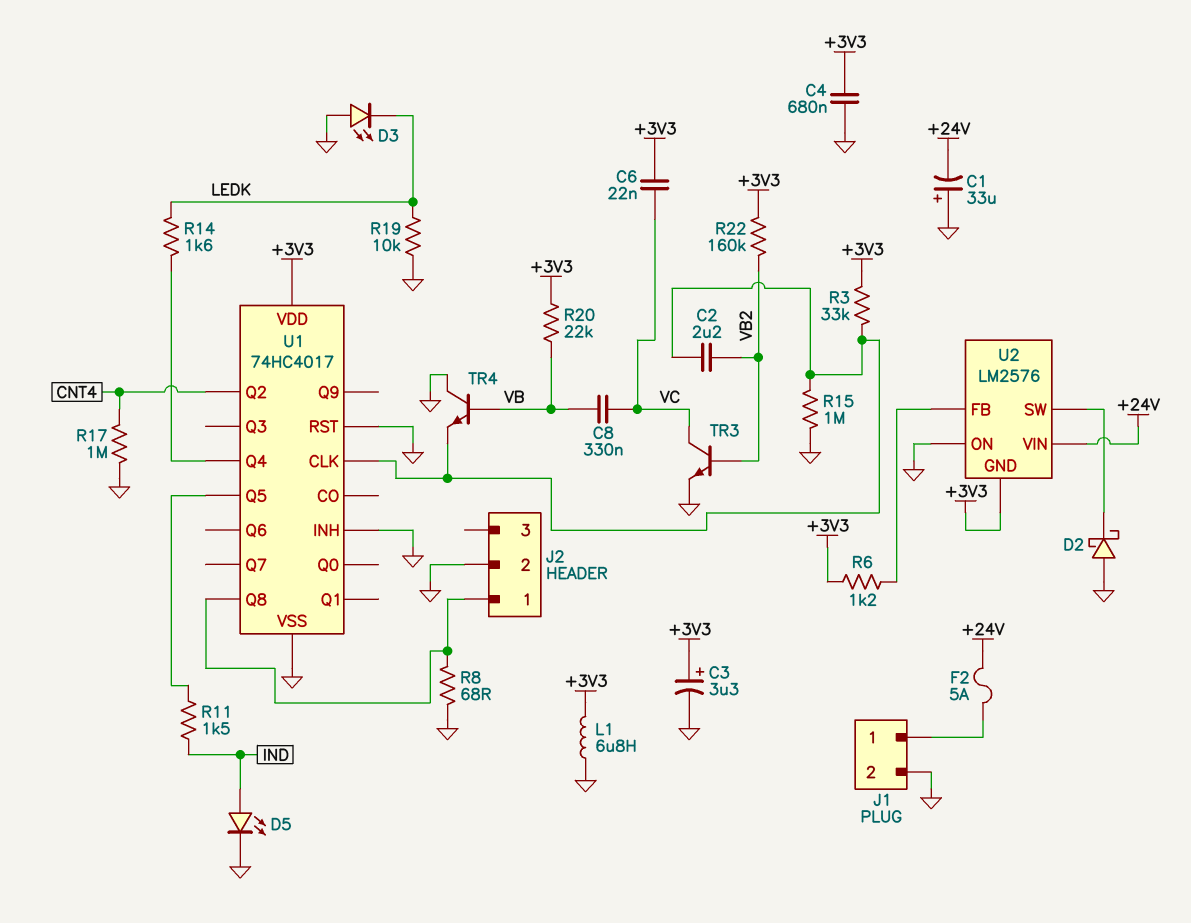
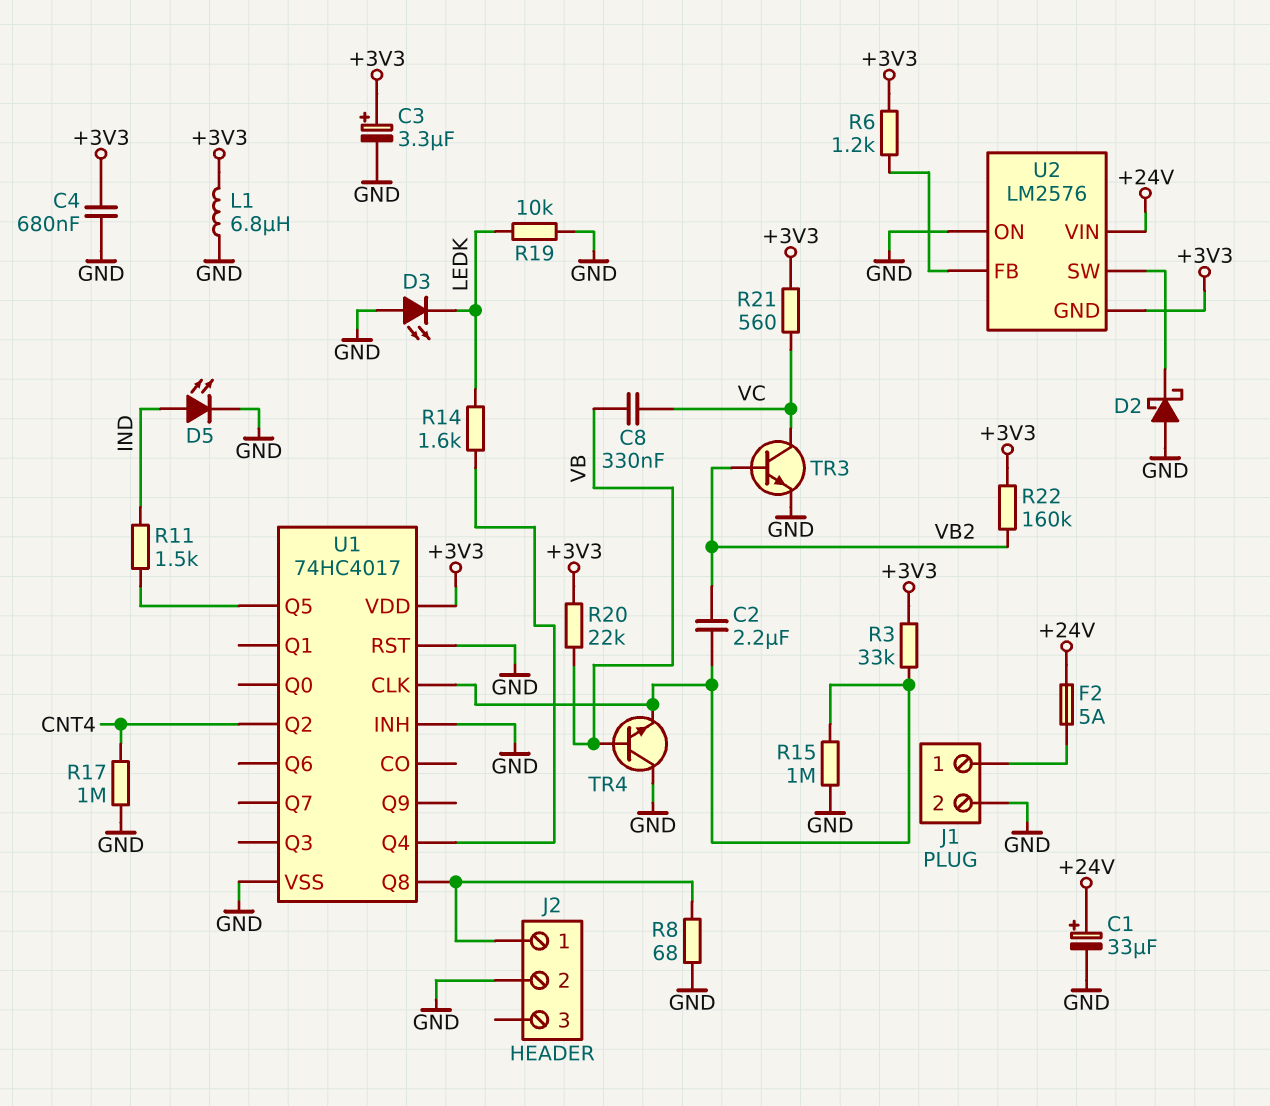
C1: 33uF (plus GND, minus +24V) -> 33uF (plus +24V, minus GND)
C6: 22nF (+3V3, VC) -> none
R21: none -> 560 (+3V3, VC)

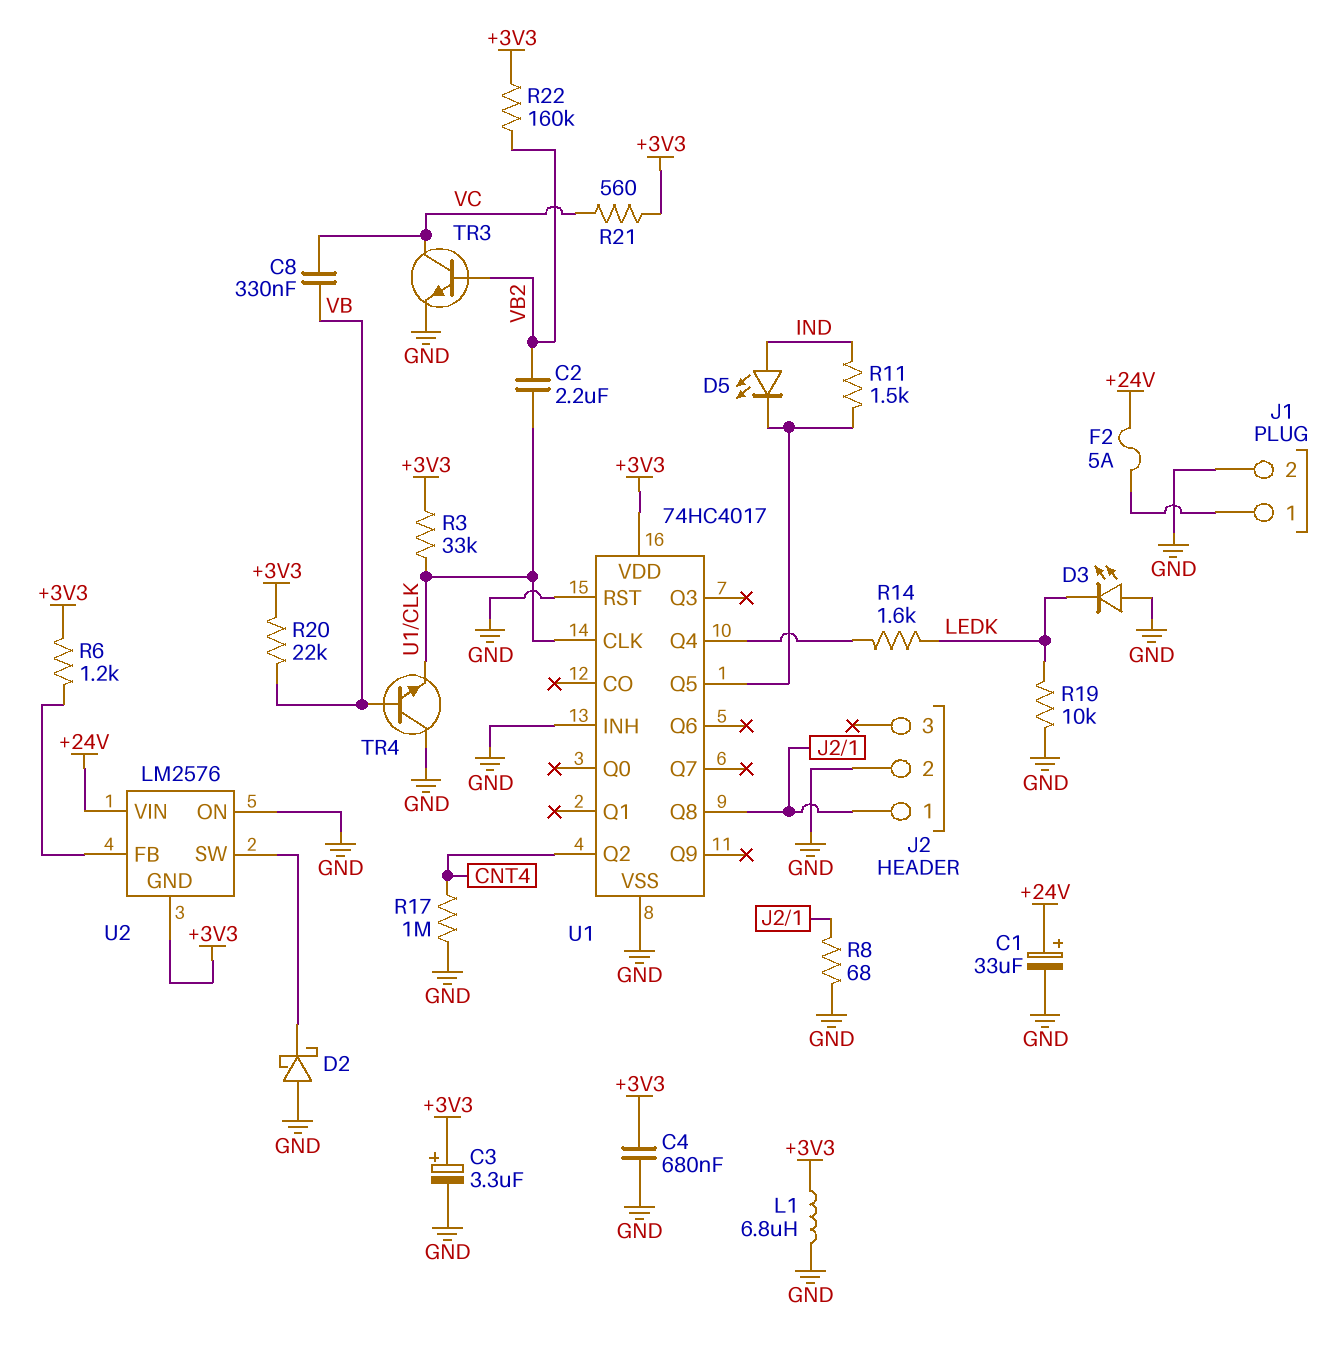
D5: LED (A IND, K GND) -> LED (A IND, K U1/Q5)
R15: 1M (GND, U1/CLK) -> none

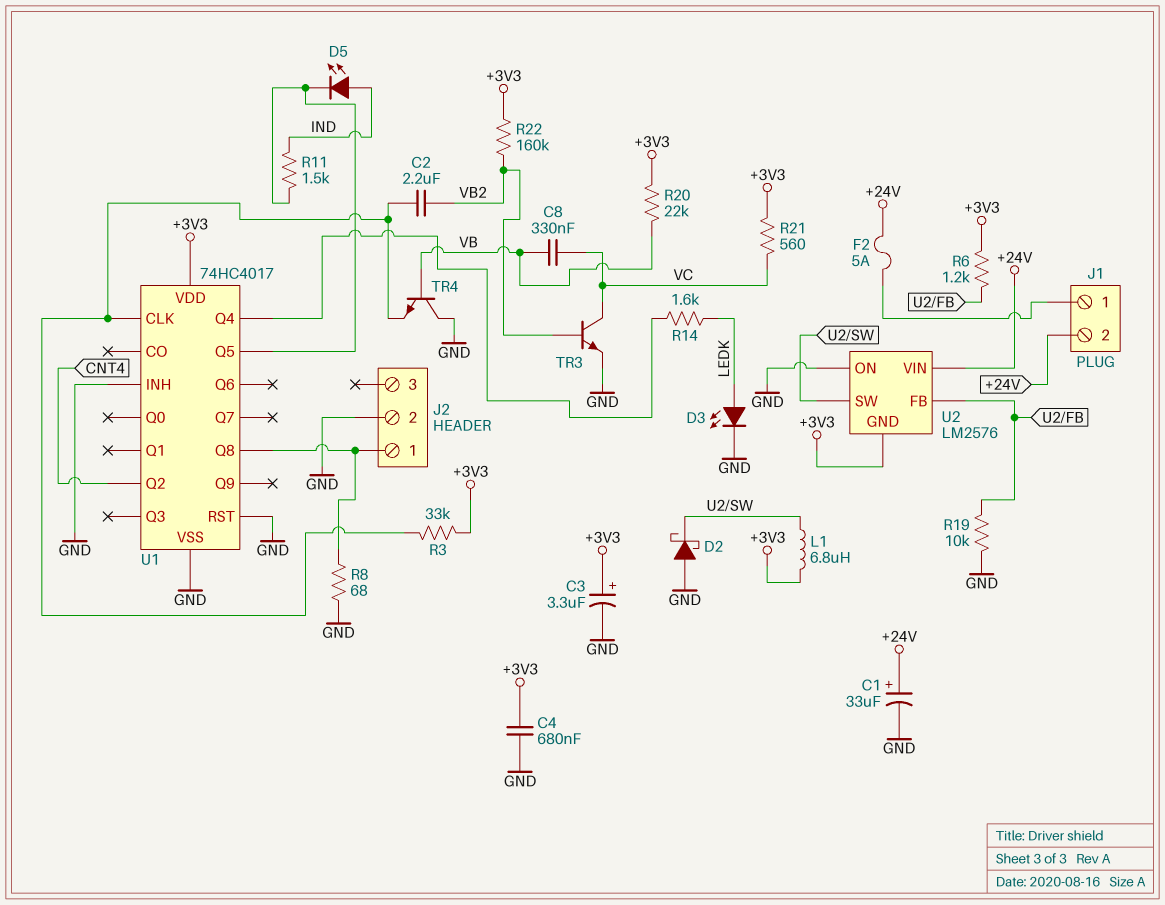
D3: LED (A GND, K LEDK) -> LED (A LEDK, K GND)
J1 pin 2: GND -> +24V
L1: 6.8uH (+3V3, GND) -> 6.8uH (+3V3, U2/SW)
R17: 1M (CNT4, GND) -> none
R19: 10k (GND, LEDK) -> 10k (GND, U2/FB)

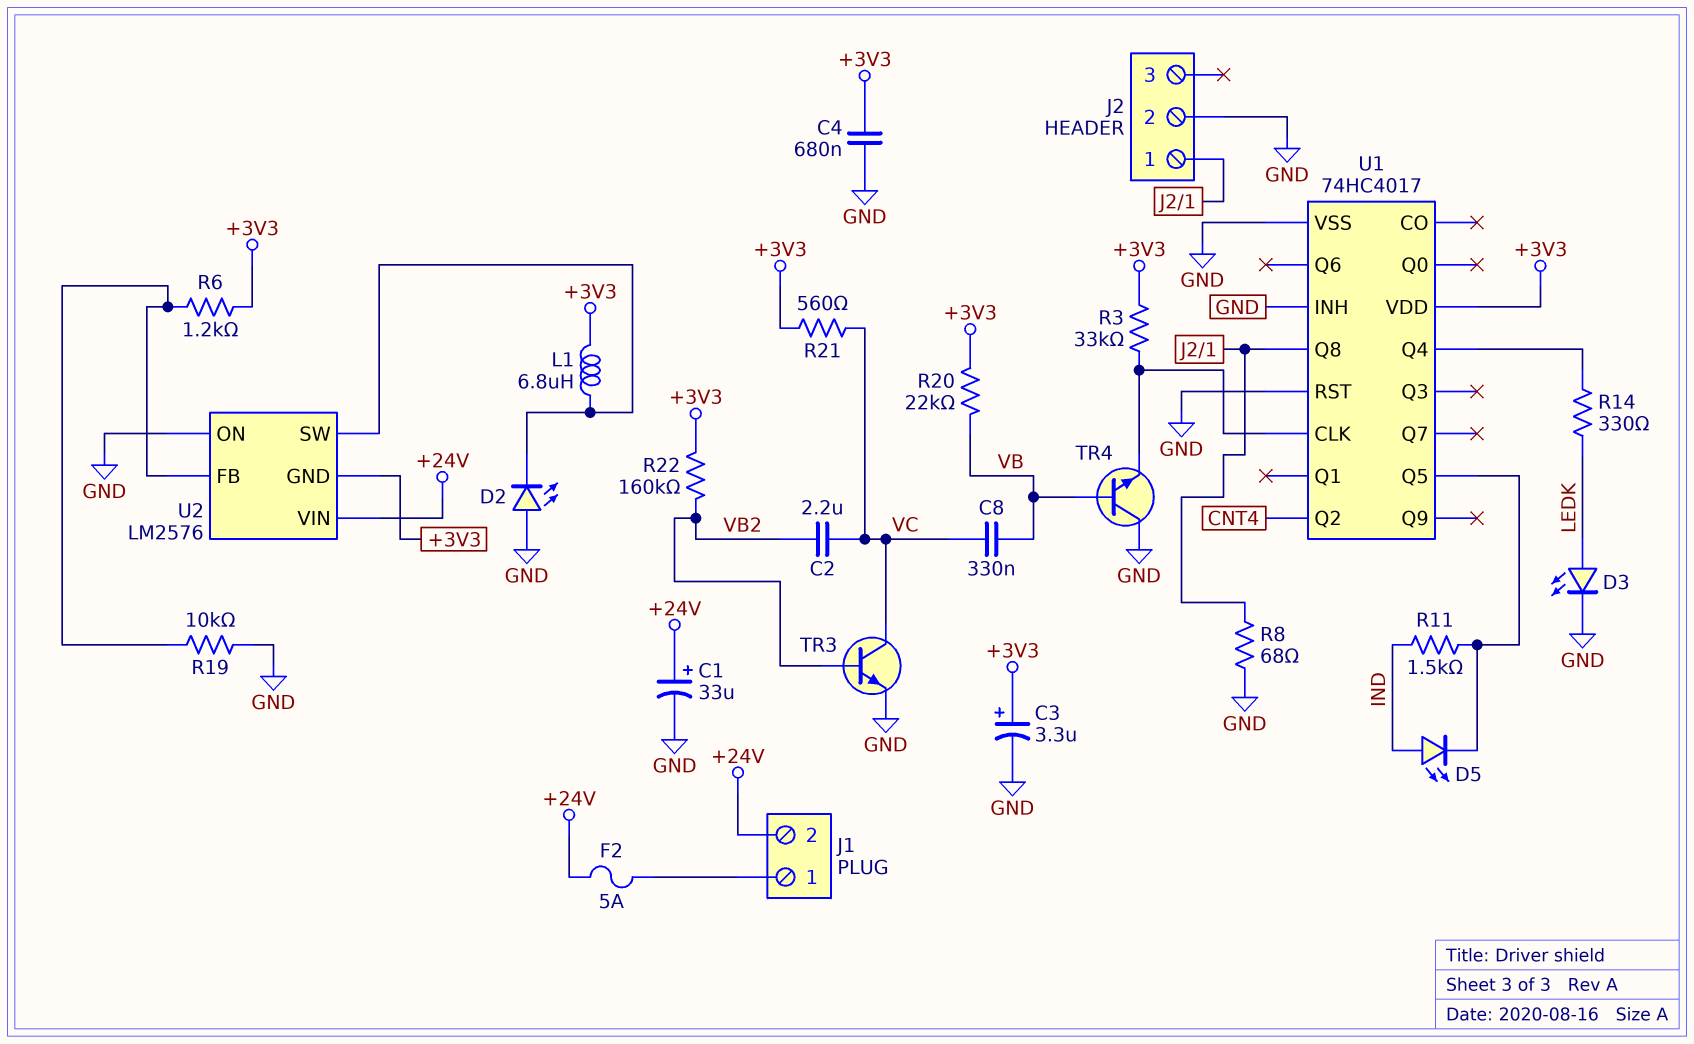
C2: 2.2uF (U1/CLK, VB2) -> 2.2uF (VB2, VC)
D2: schottky (A GND, K U2/SW) -> LED (A GND, K U2/SW)
R14: 1.6k (LEDK, U1/Q4) -> 330 (LEDK, U1/Q4)

